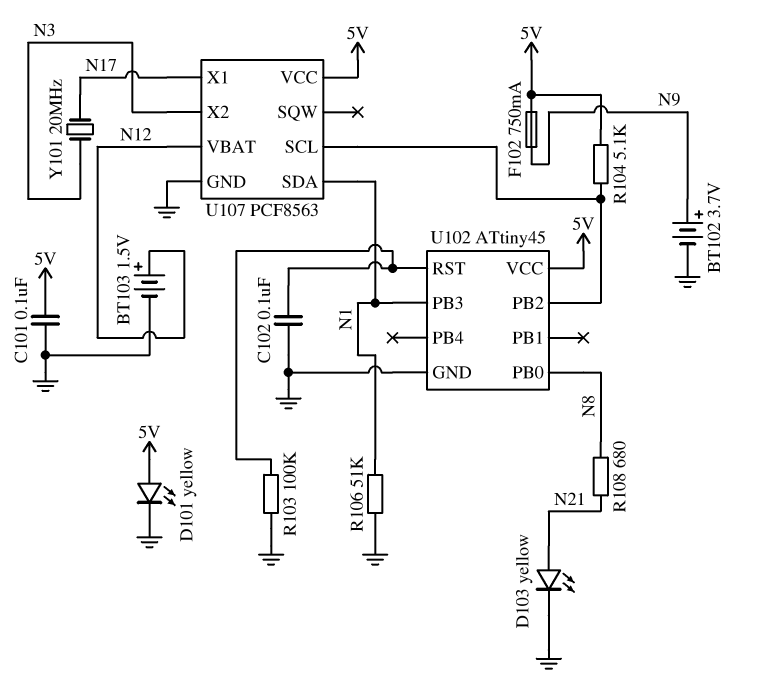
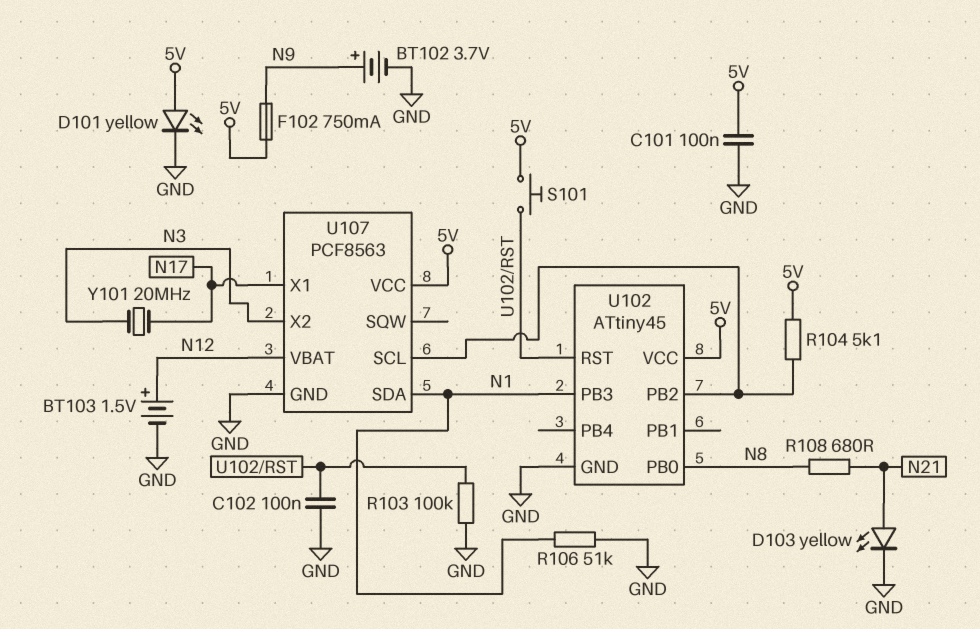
S101: none -> button (5V, U102/RST)

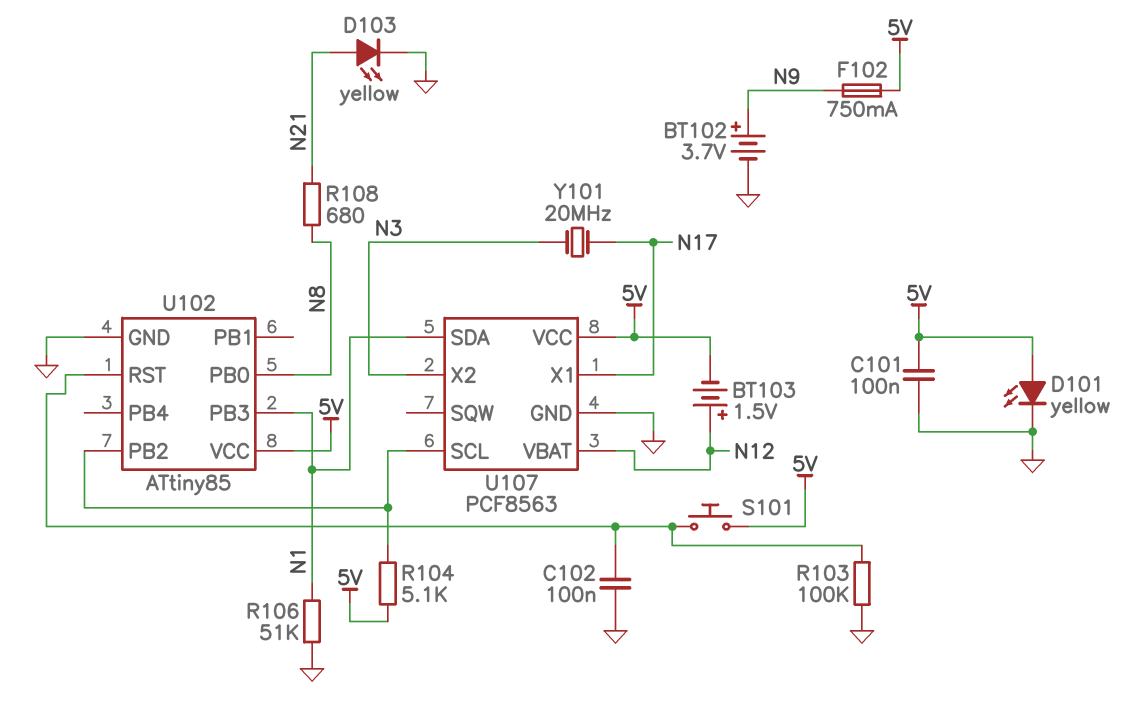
BT103: 1.5V (plus N12, minus GND) -> 1.5V (plus N12, minus 5V)
U102: ATtiny45 -> ATtiny85

